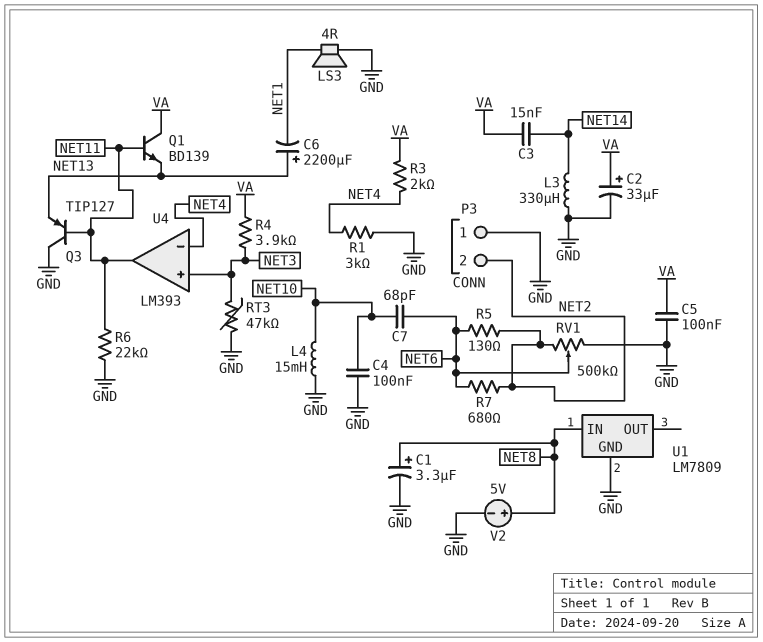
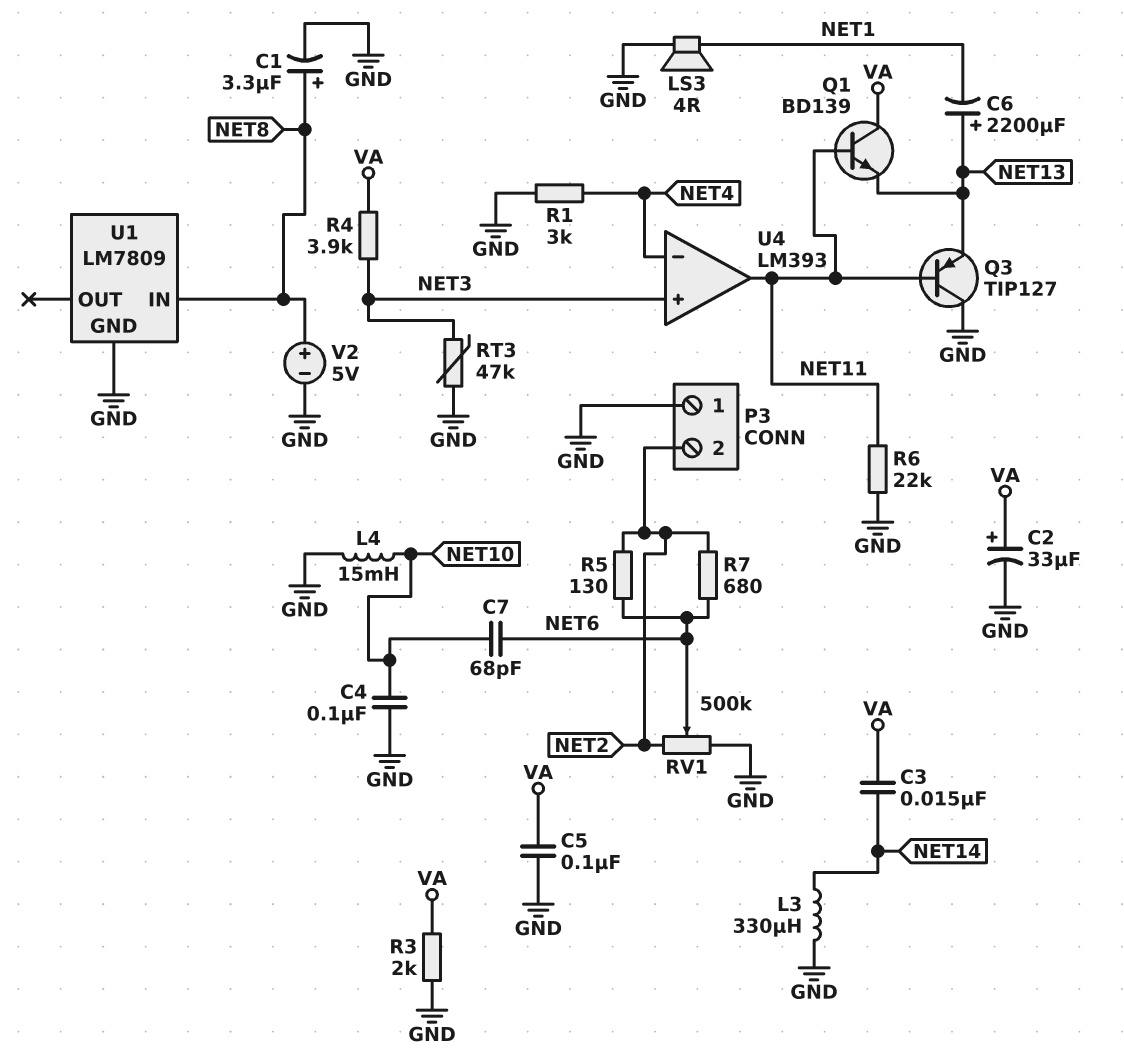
R3: 2k (NET4, VA) -> 2k (GND, VA)

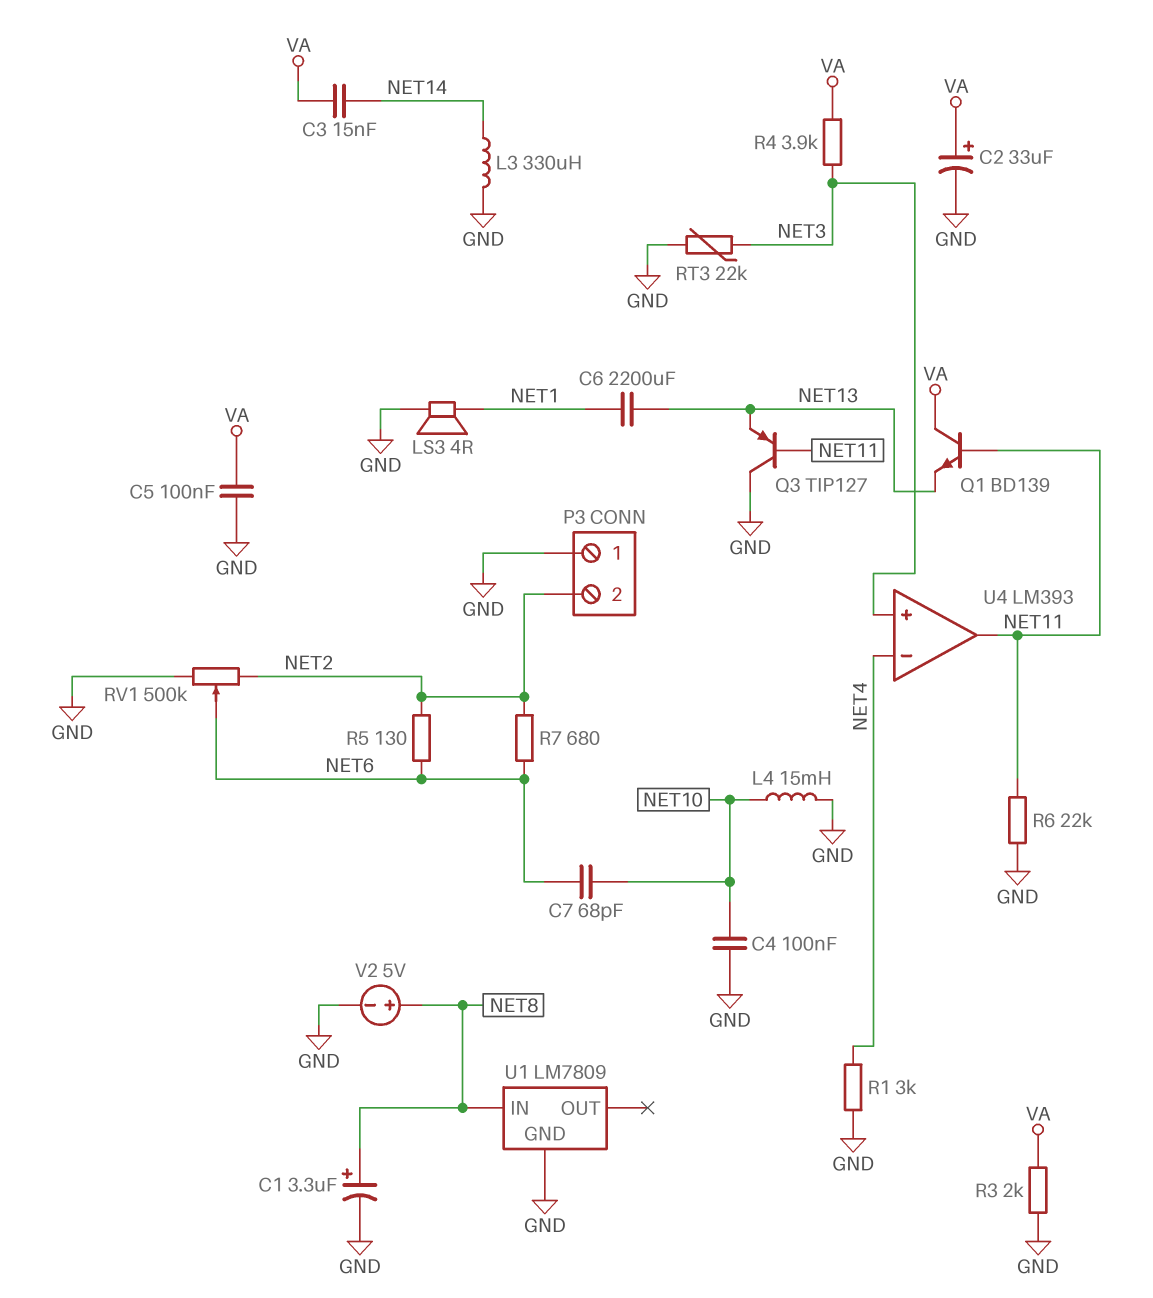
C6: 2200uF (plus NET13, minus NET1) -> 2200uF (NET1, NET13)
RT3: 47k (GND, NET3) -> 22k (GND, NET3)

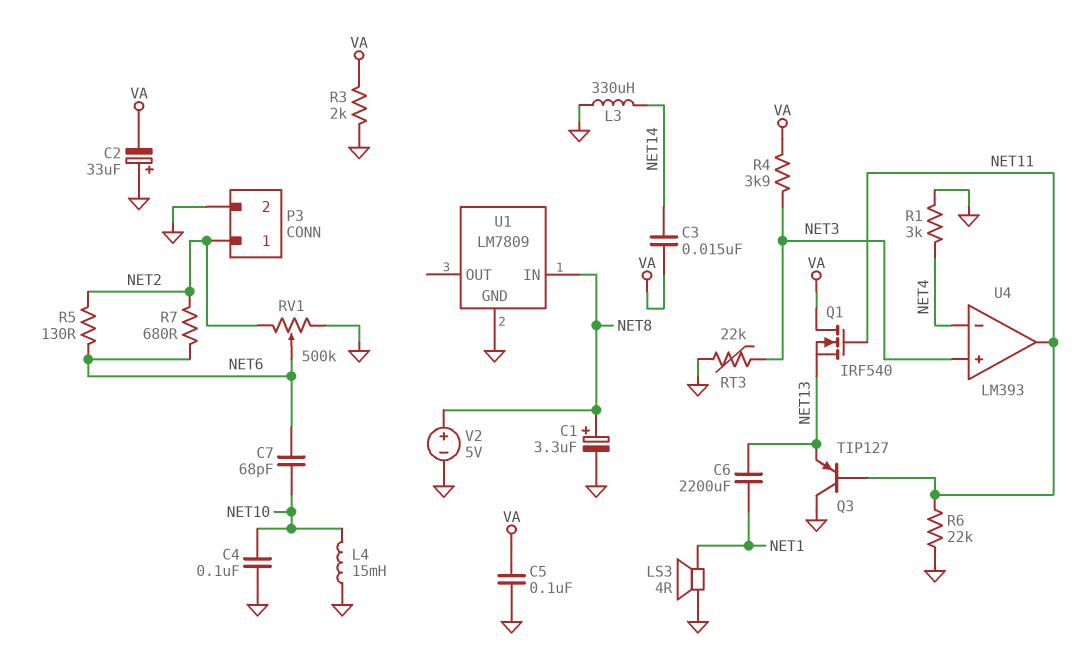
C2: 33uF (plus VA, minus GND) -> 33uF (plus GND, minus VA)
P3 pin 1: GND -> NET2
P3 pin 2: NET2 -> GND
Q1: NPN BD139 (B NET11, C VA, E NET13) -> NMOS IRF540 (G NET11, D VA, S NET13)

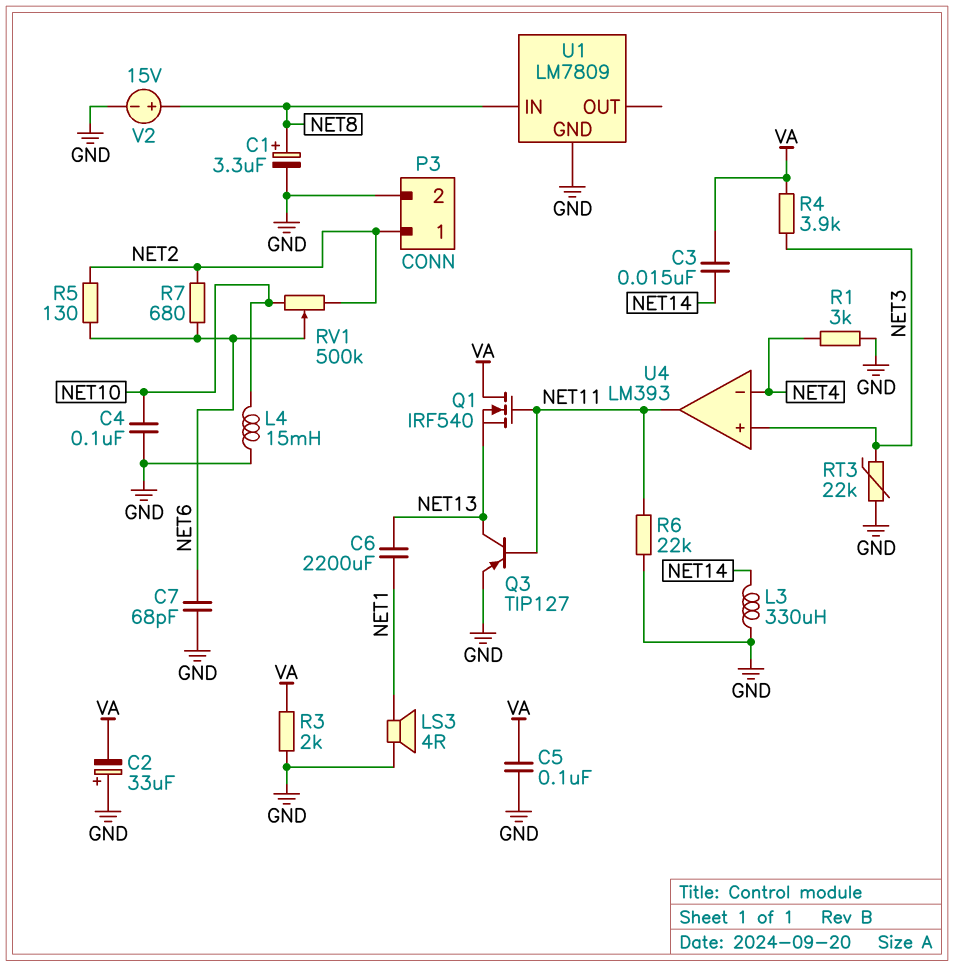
C7: 68pF (NET6, NET10) -> 68pF (GND, NET6)
Q3: PNP TIP127 (B NET11, C GND, E NET13) -> PNP TIP127 (B NET11, C NET13, E GND)
RV1: 500k (GND, NET2, wiper NET6) -> 500k (NET2, NET10, wiper NET6)
V2: 5V (plus NET8, minus GND) -> 15V (plus NET8, minus GND)

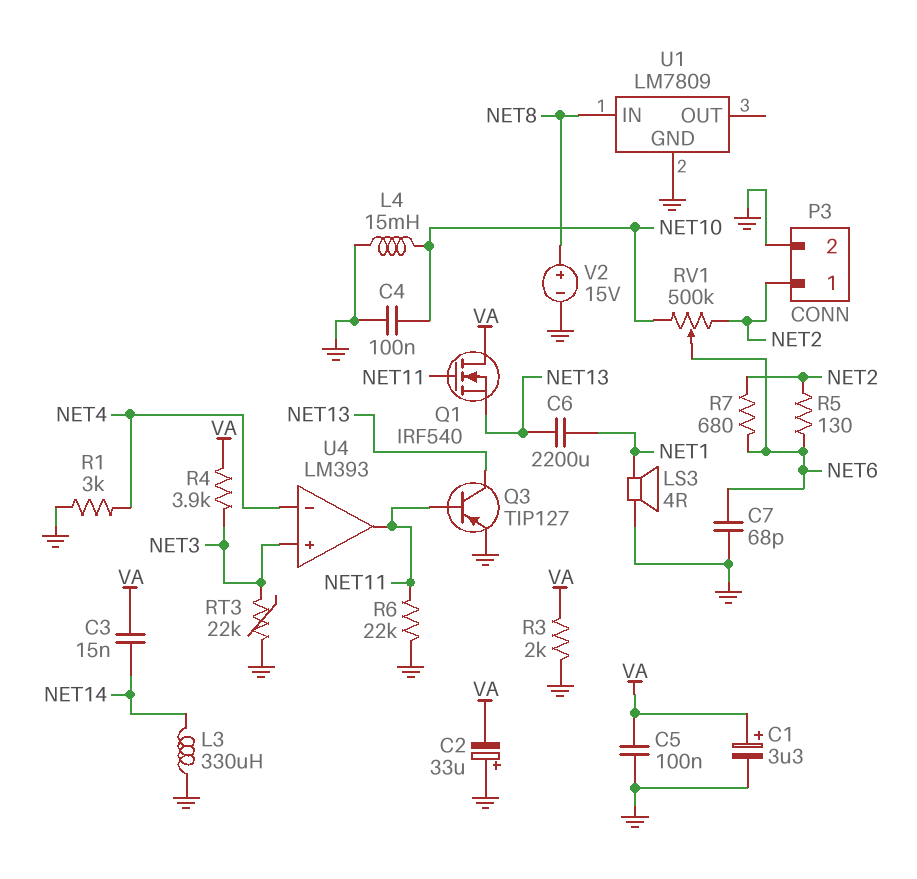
C1: 3.3uF (plus NET8, minus GND) -> 3.3uF (plus VA, minus GND)

